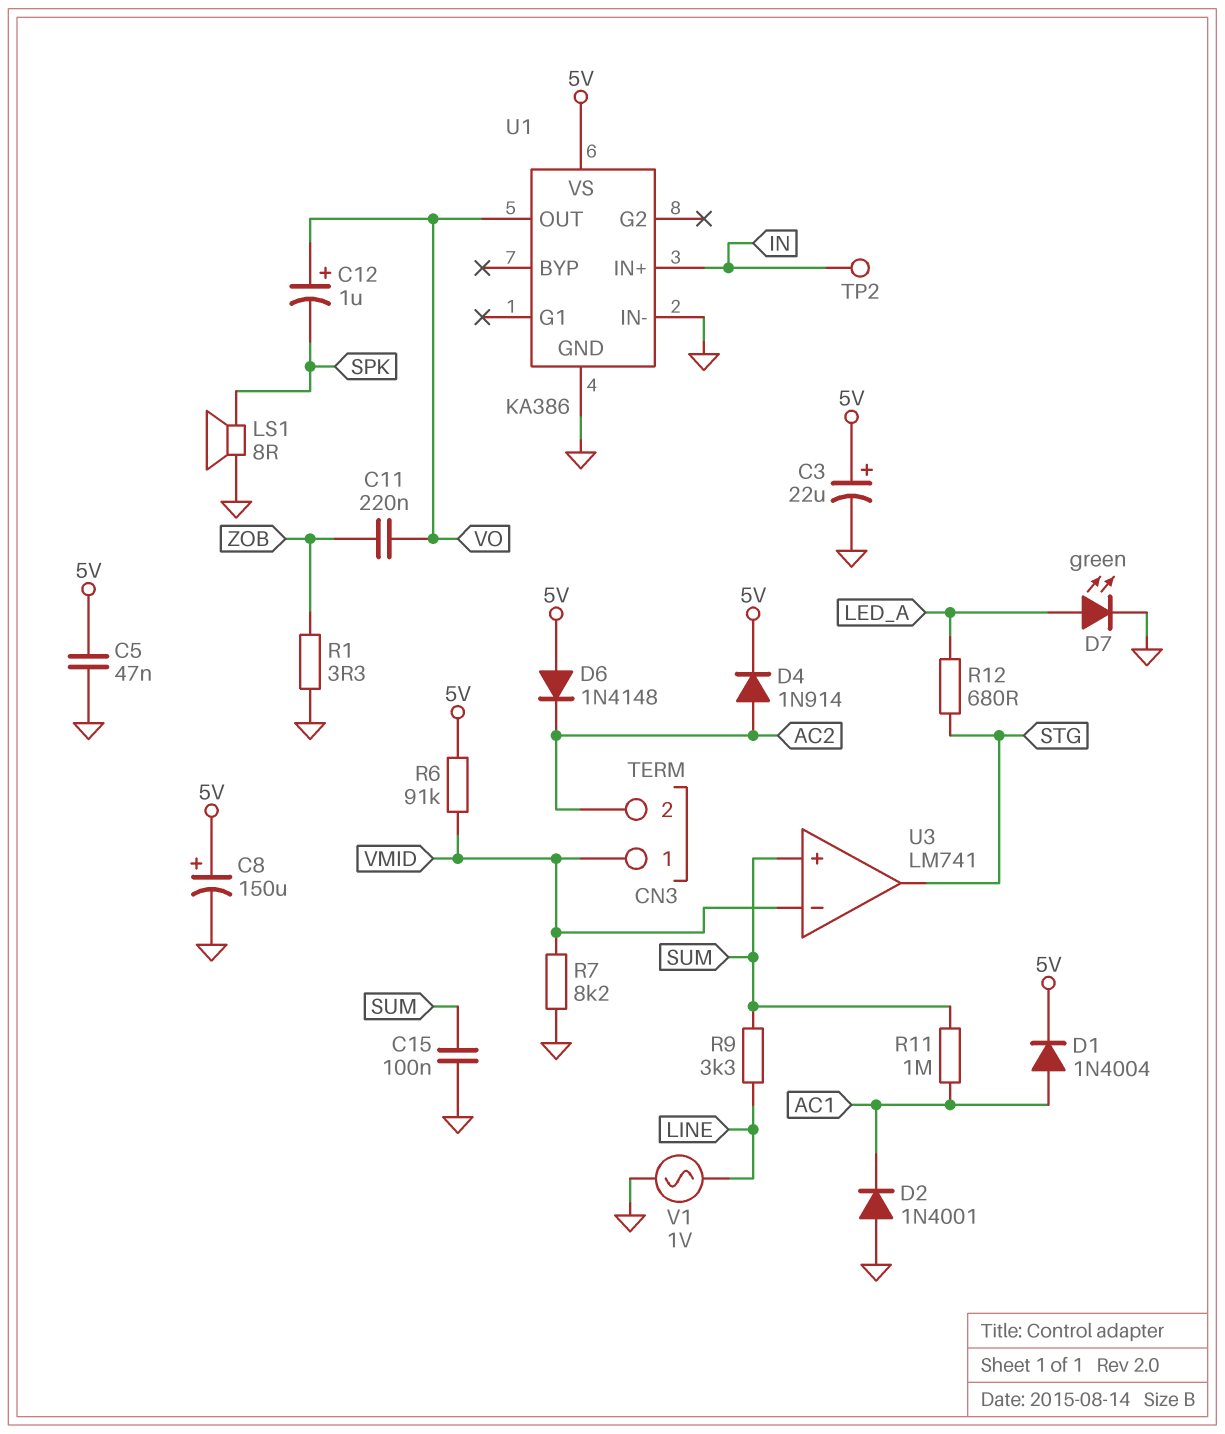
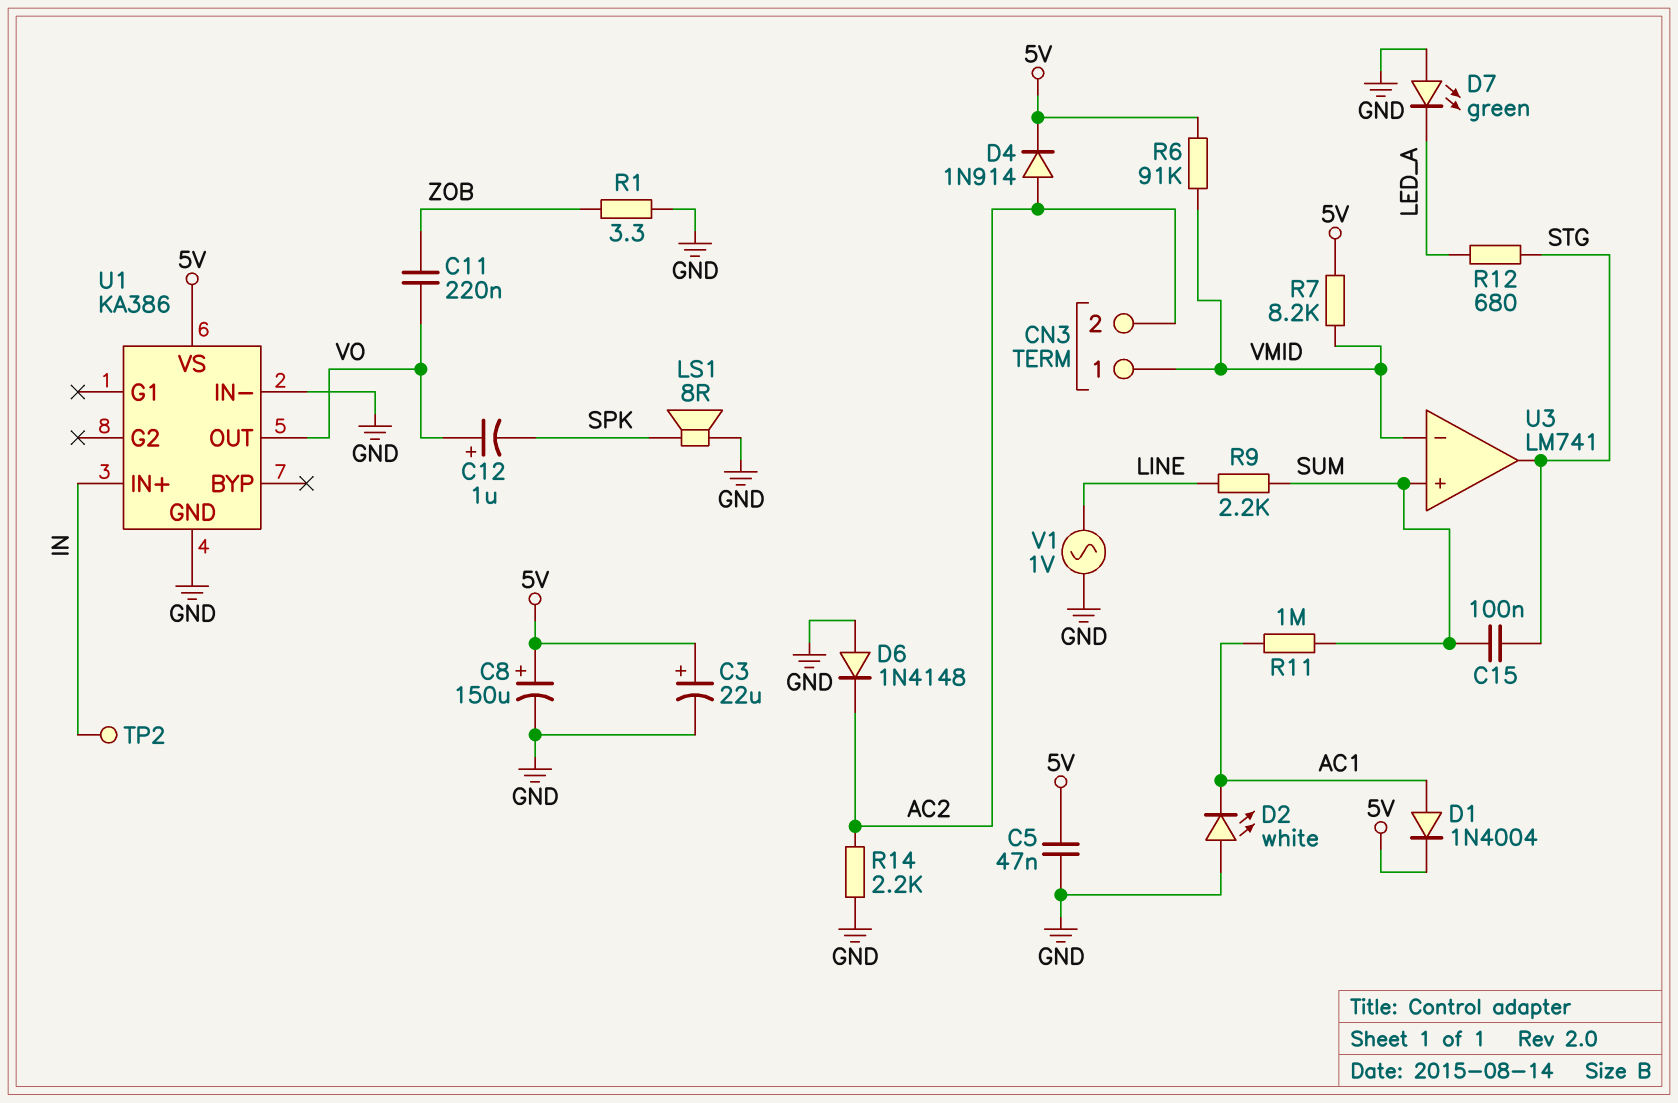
C15: 100nF (GND, SUM) -> 100nF (STG, SUM)
D2: diode 1N4001 (A GND, K AC1) -> LED white (A GND, K AC1)
D6: diode 1N4148 (A 5V, K AC2) -> diode 1N4148 (A GND, K AC2)
D7: LED green (A LED_A, K GND) -> LED green (A GND, K LED_A)
R7: 8.2k (GND, VMID) -> 8.2k (5V, VMID)
R9: 3.3k (LINE, SUM) -> 2.2k (LINE, SUM)
R14: none -> 2.2k (AC2, GND)

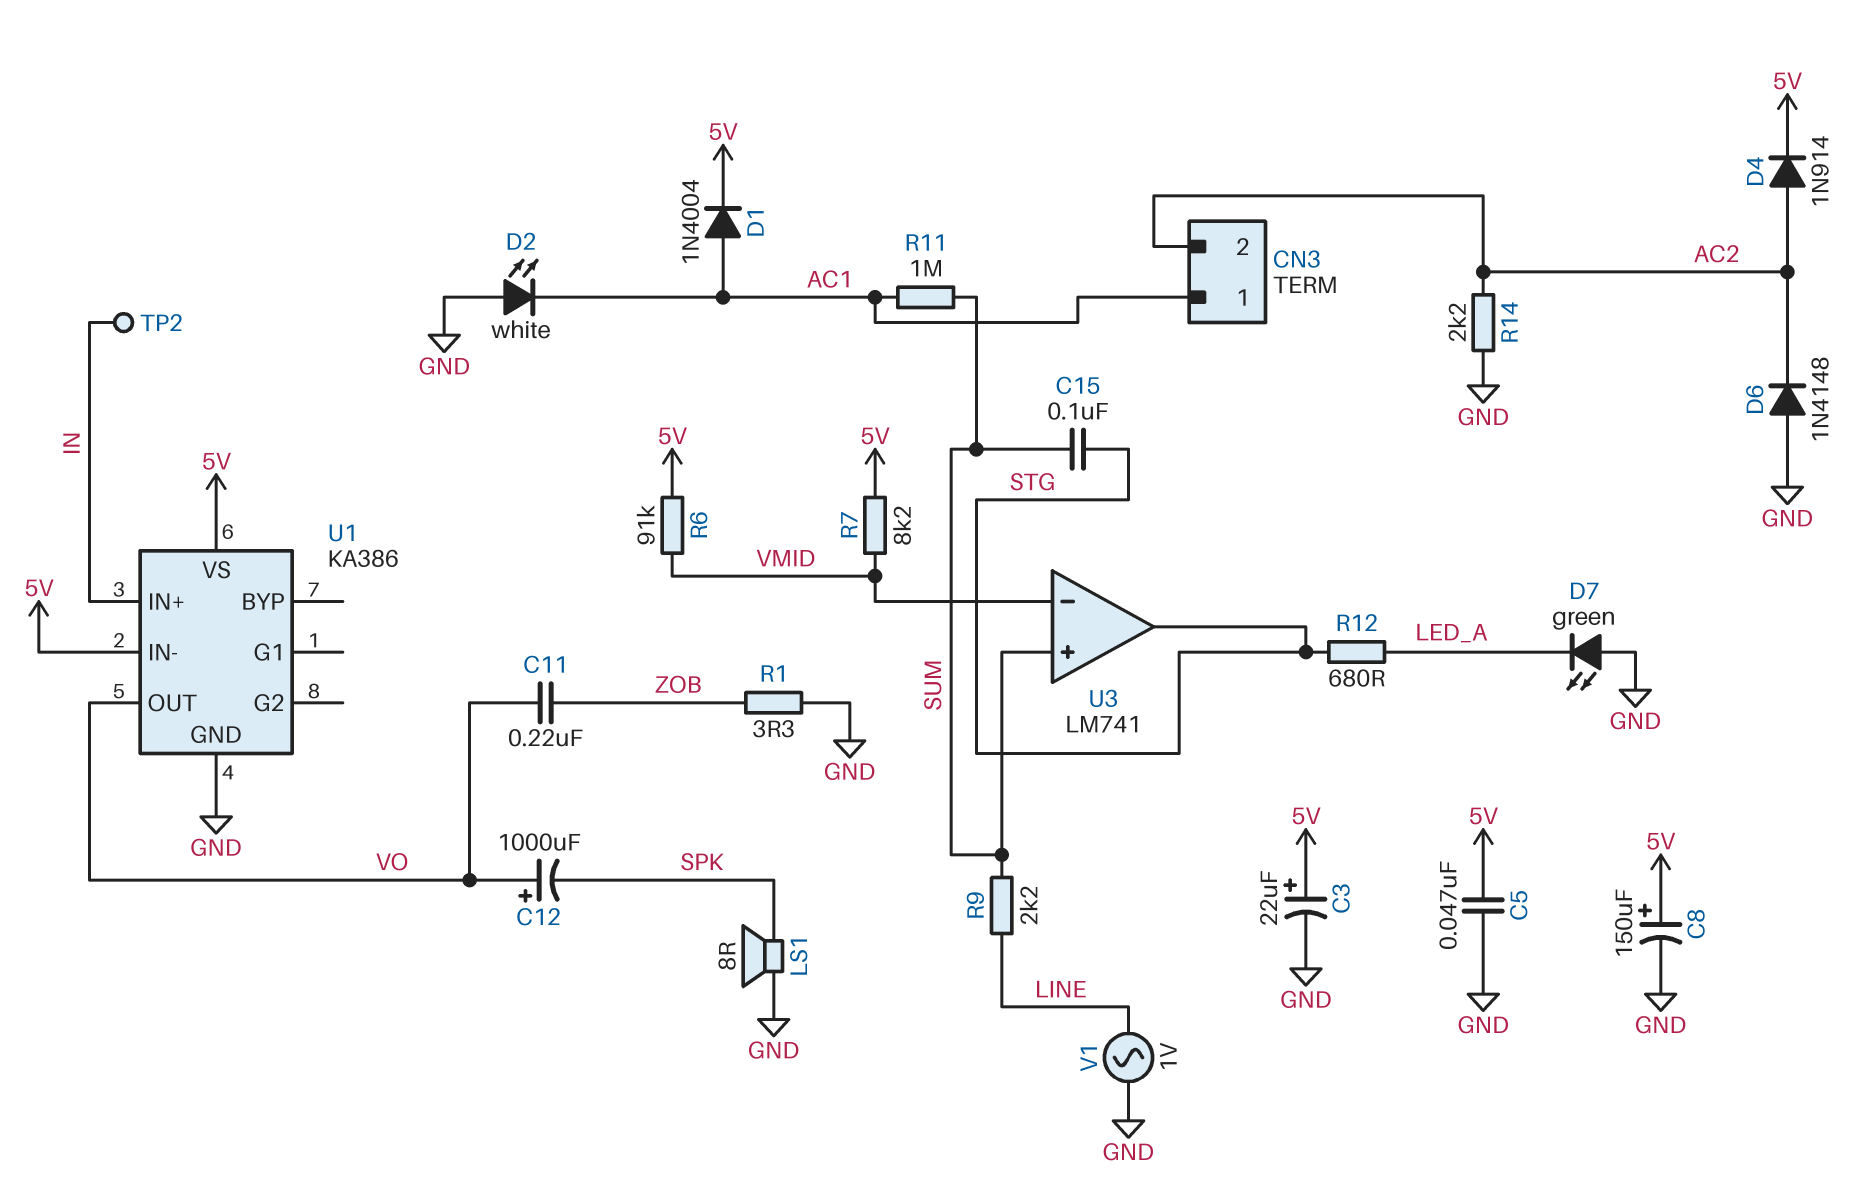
C12: 1uF (plus VO, minus SPK) -> 1000uF (plus VO, minus SPK)
CN3 pin 1: VMID -> AC1
U1 pin IN-: GND -> 5V

